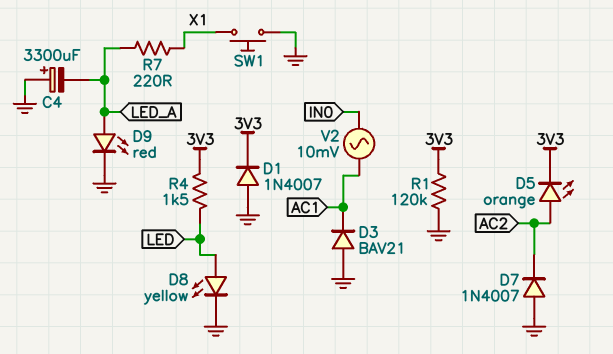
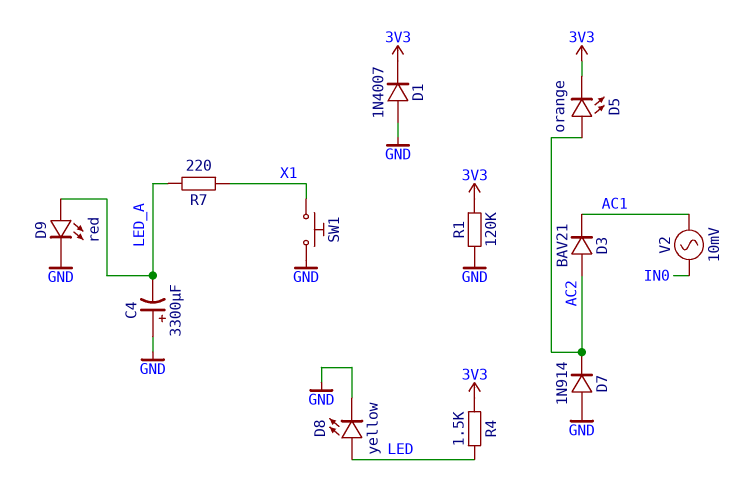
D3: diode BAV21 (A GND, K AC1) -> diode BAV21 (A AC2, K AC1)
D7: diode 1N4007 (A GND, K AC2) -> diode 1N914 (A GND, K AC2)

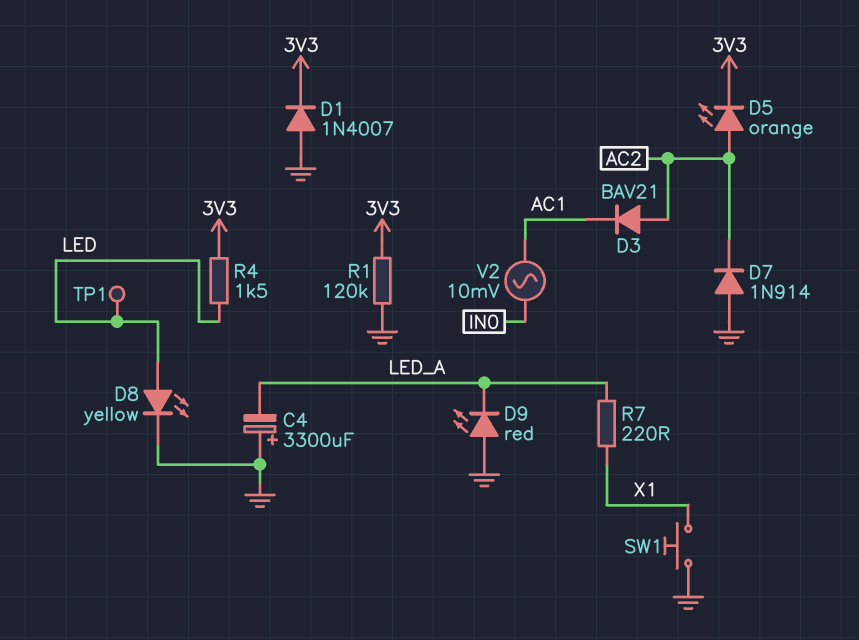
D9: LED red (A LED_A, K GND) -> LED red (A GND, K LED_A)
TP1: none -> test point (LED)

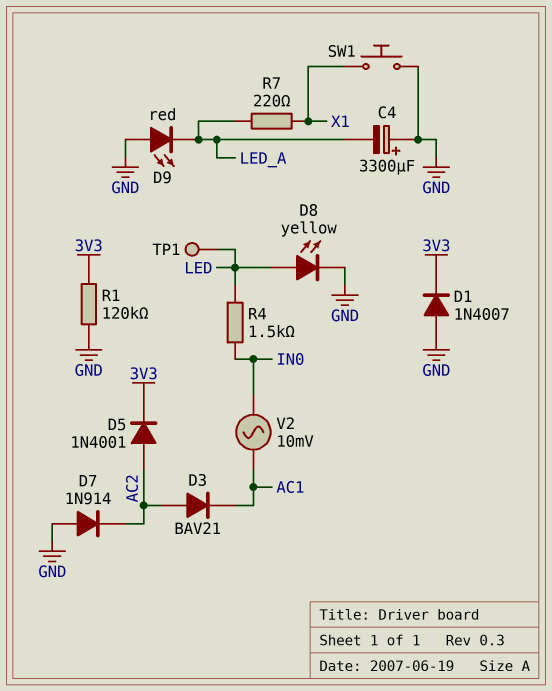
D5: LED orange (A AC2, K 3V3) -> diode 1N4001 (A AC2, K 3V3)
R4: 1.5k (3V3, LED) -> 1.5k (IN0, LED)

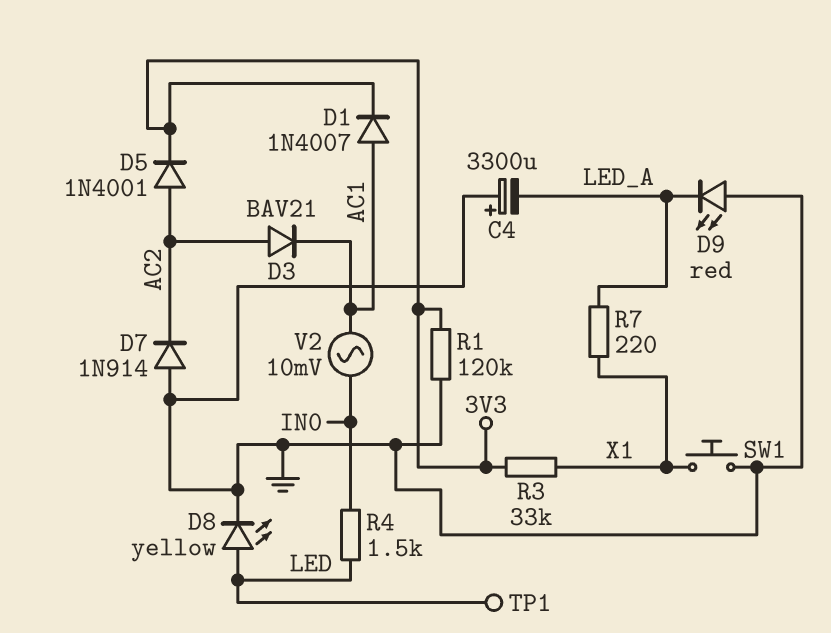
D1: diode 1N4007 (A GND, K 3V3) -> diode 1N4007 (A AC1, K 3V3)
R3: none -> 33k (3V3, X1)

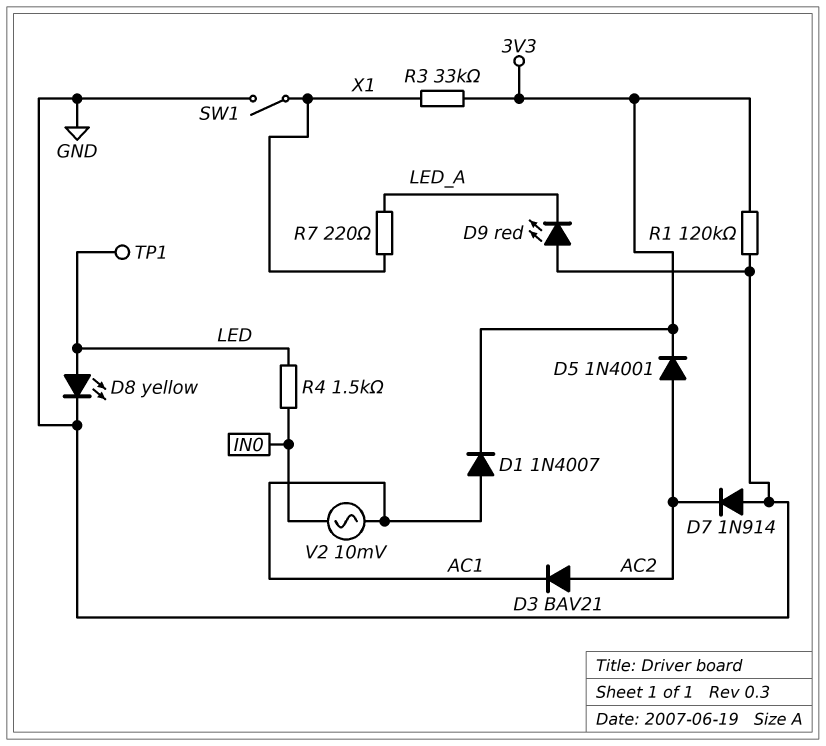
C4: 3300uF (plus GND, minus LED_A) -> none
SW1: button (GND, X1) -> switch (GND, X1)

